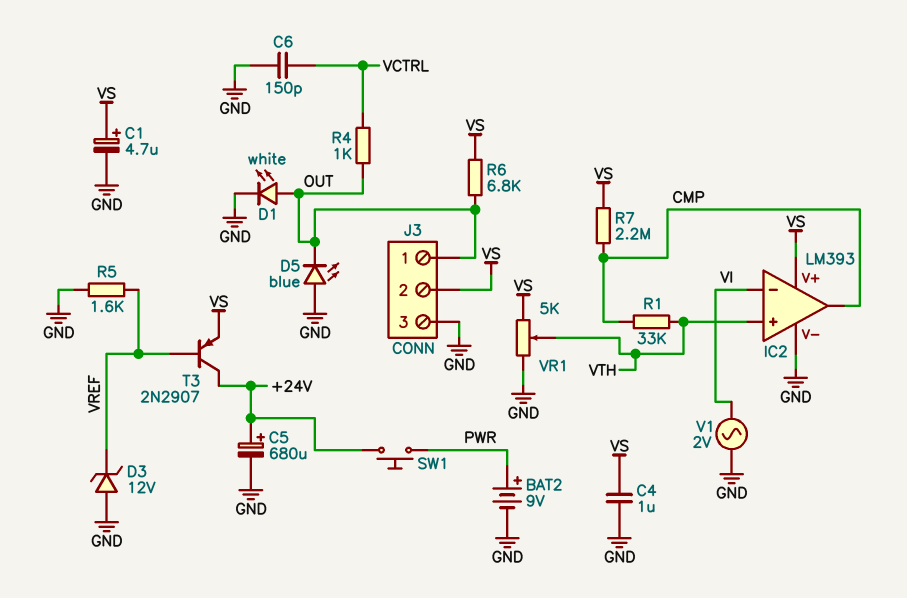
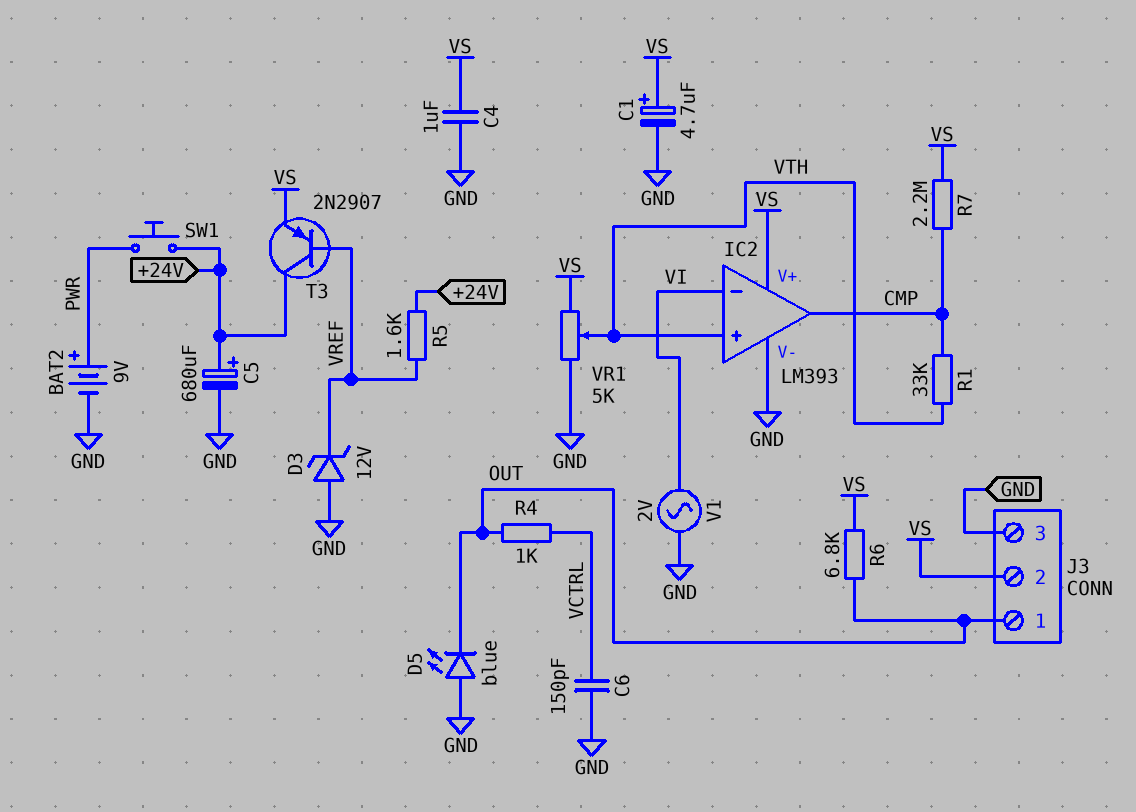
D1: LED white (A OUT, K GND) -> none
R5: 1.6k (GND, VREF) -> 1.6k (+24V, VREF)

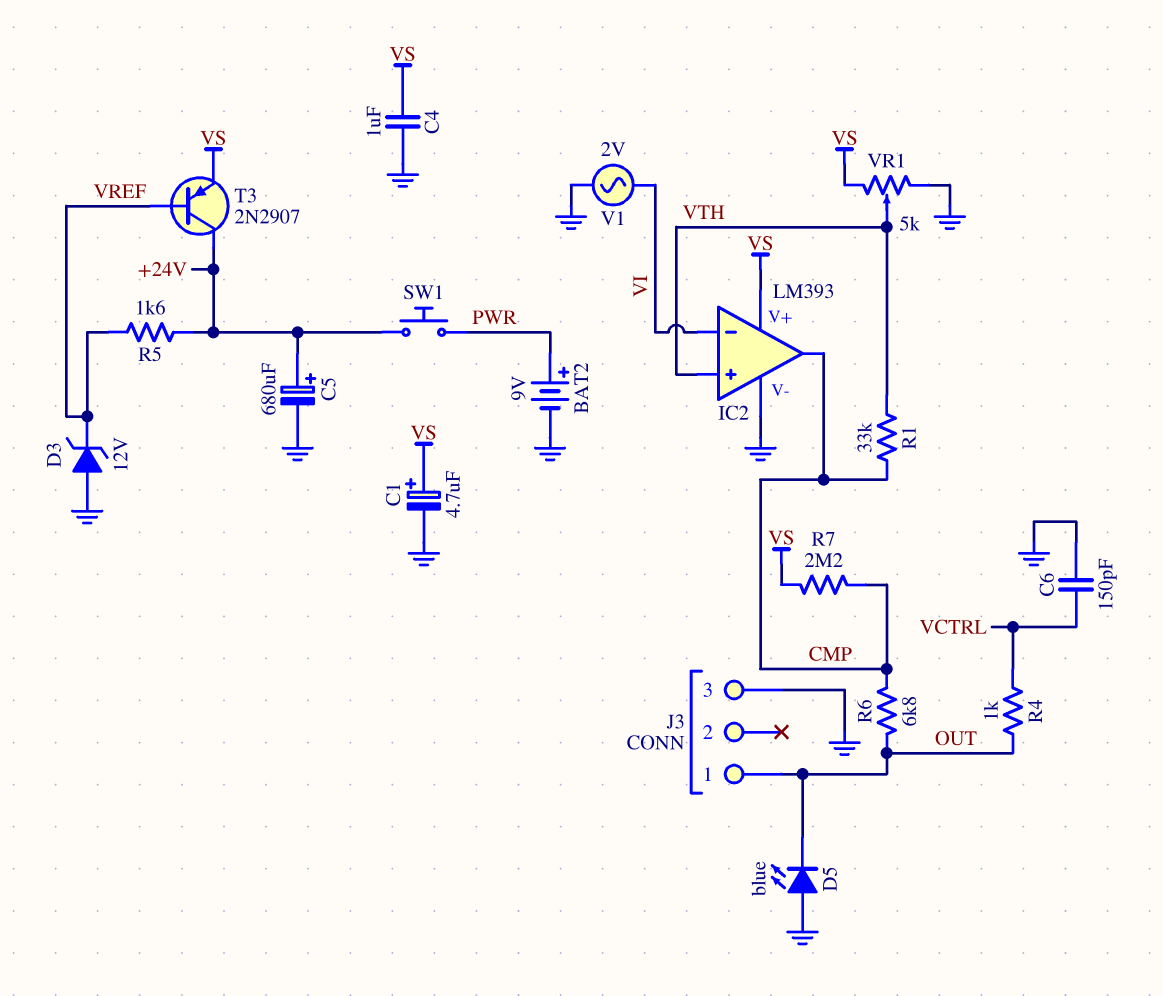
J3 pin 2: VS -> none
R6: 6.8k (OUT, VS) -> 6.8k (CMP, OUT)

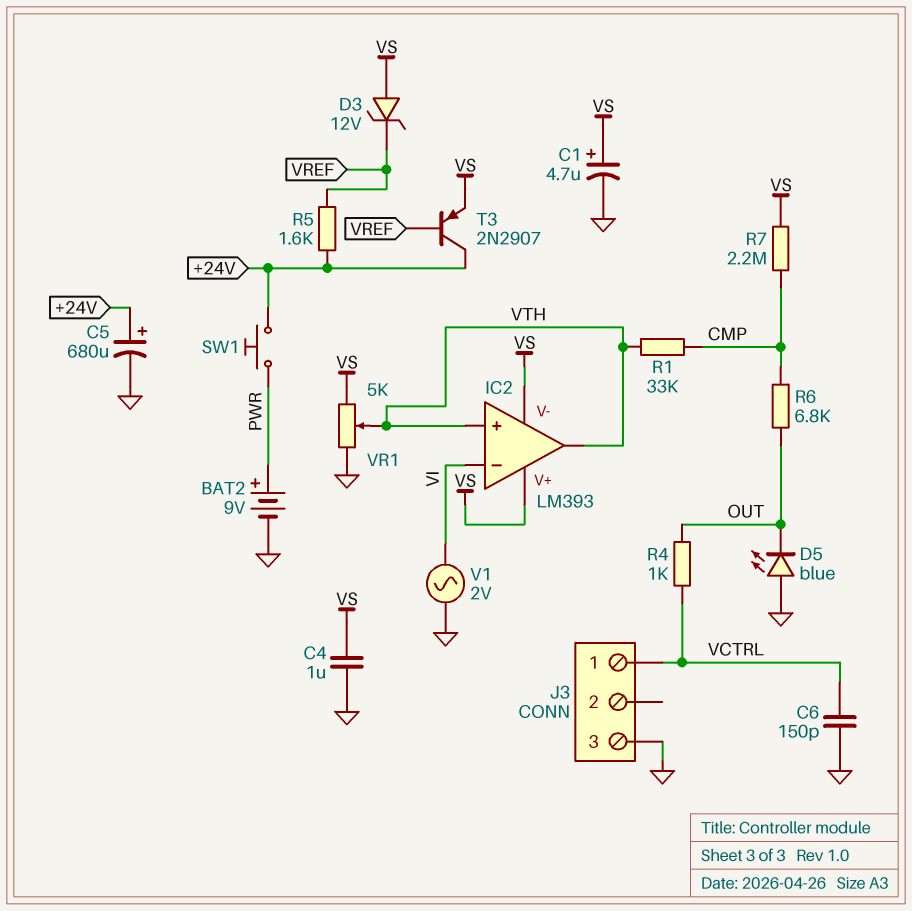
D3: zener 12V (A GND, K VREF) -> zener 12V (A VS, K VREF)
IC2 pin V-: GND -> VS
IC2 pin out: CMP -> VTH
J3 pin 1: OUT -> VCTRL

